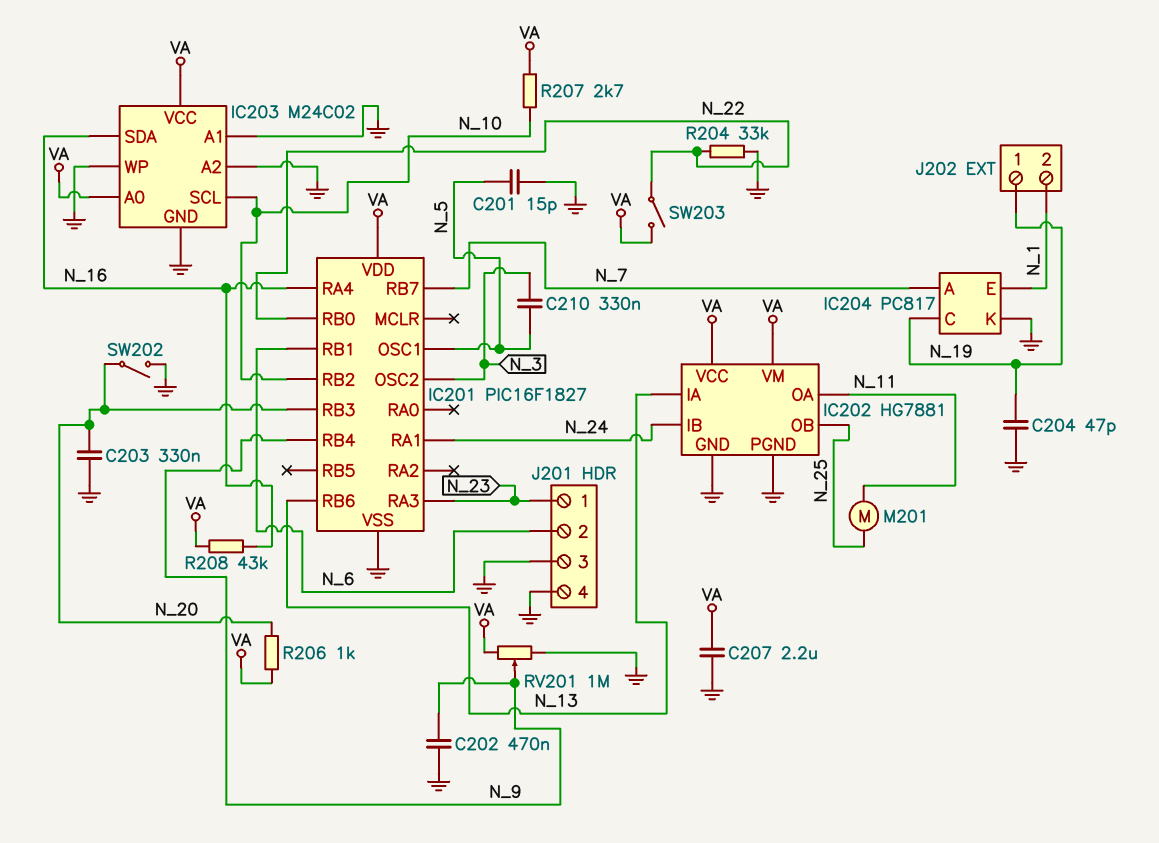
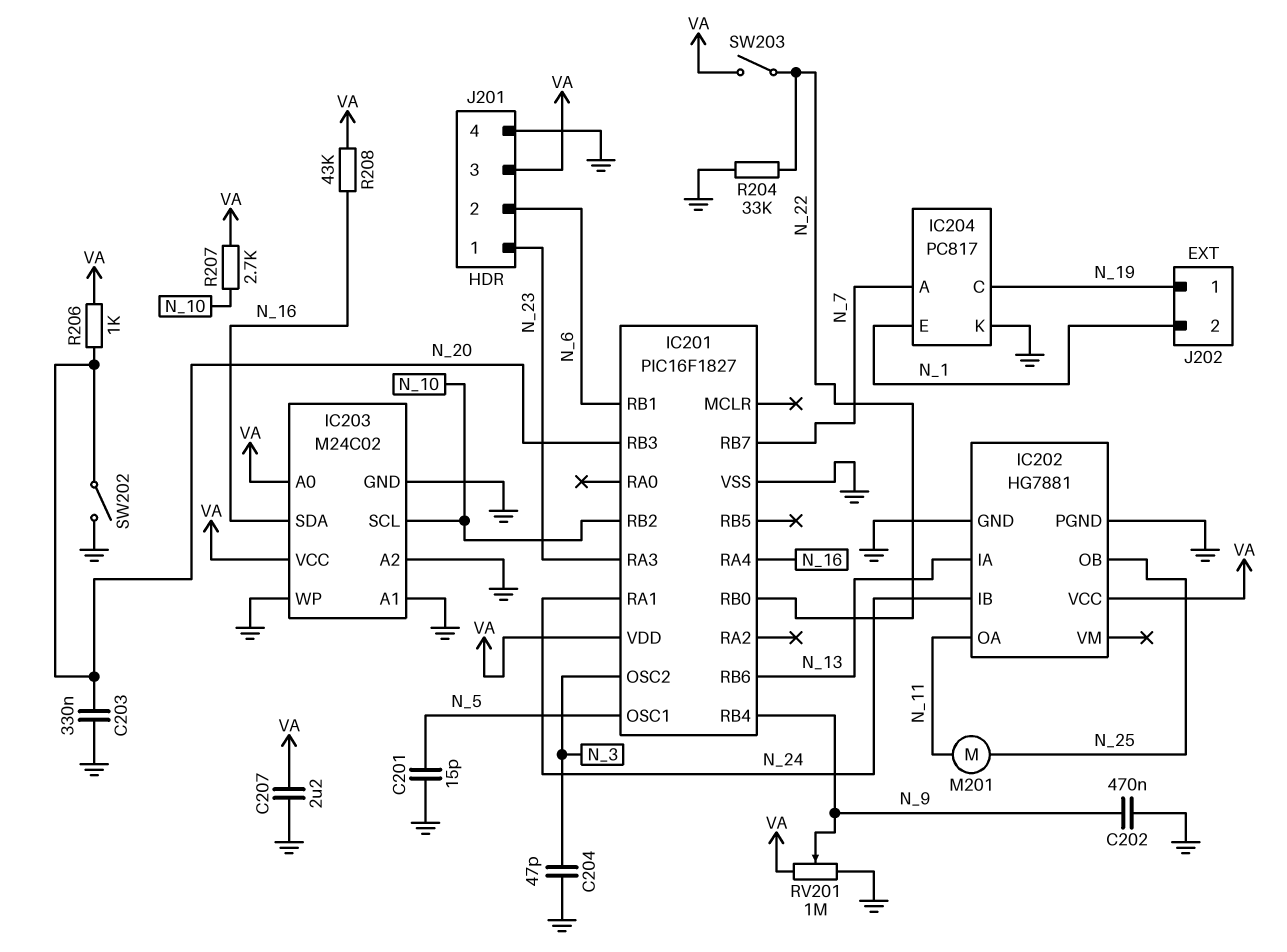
C204: 47pF (GND, N_19) -> 47pF (GND, N_3)
C210: 330nF (N_3, N_5) -> none
IC202 pin VM: VA -> none
J201 pin 3: GND -> VA

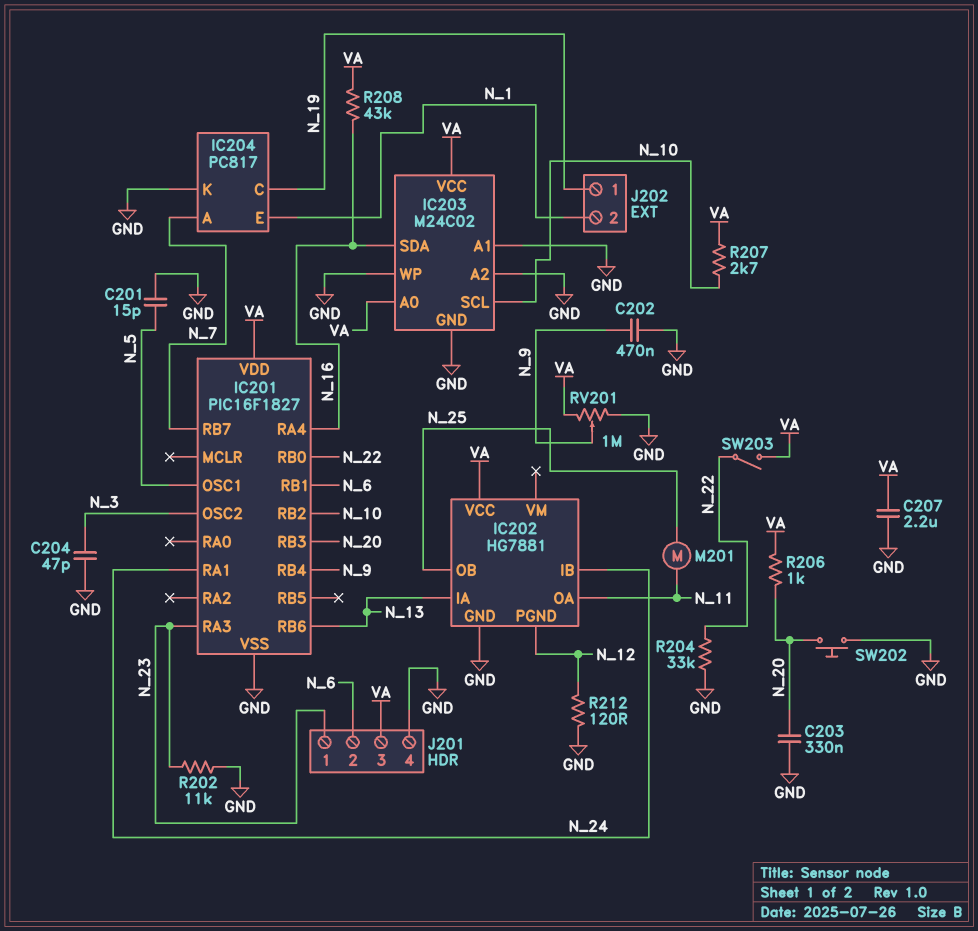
IC202 pin PGND: GND -> N_12
R202: none -> 11k (GND, N_23)
R212: none -> 120 (GND, N_12)
SW202: switch (GND, N_20) -> button (GND, N_20)

